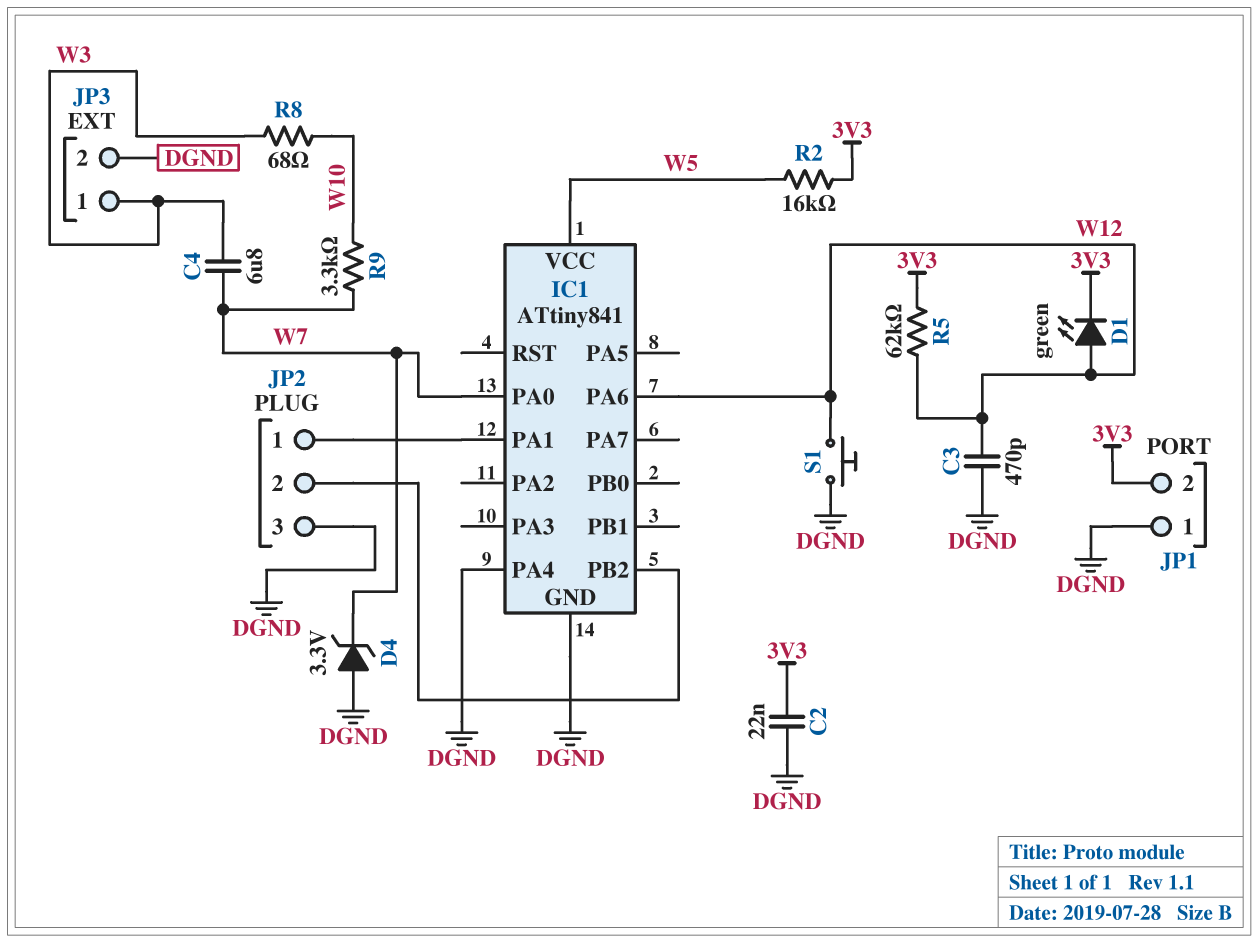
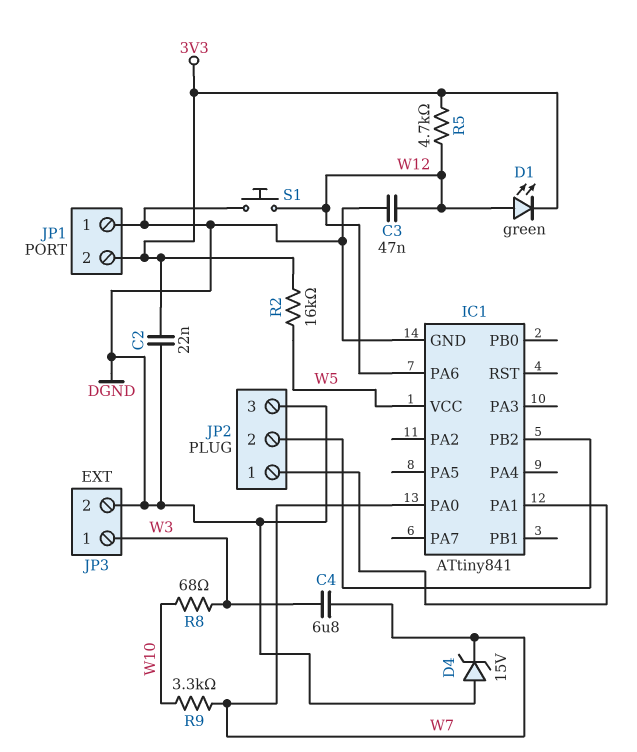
C3: 470pF (DGND, W12) -> 47nF (DGND, W12)
D4: zener 3.3V (A DGND, K W7) -> zener 15V (A DGND, K W7)
IC1 pin PA4: DGND -> none
R5: 62k (3V3, W12) -> 4.7k (3V3, W12)

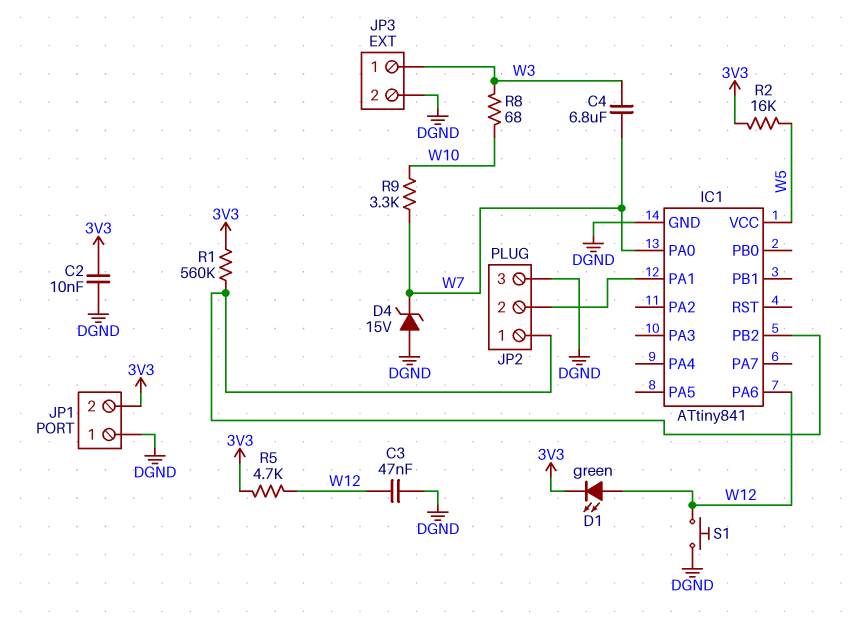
C2: 22nF (3V3, DGND) -> 10nF (3V3, DGND)
JP2 pin 1: IC1/PA1 -> IC1/PB2
JP2 pin 2: IC1/PB2 -> IC1/PA1
R1: none -> 560k (3V3, IC1/PB2)

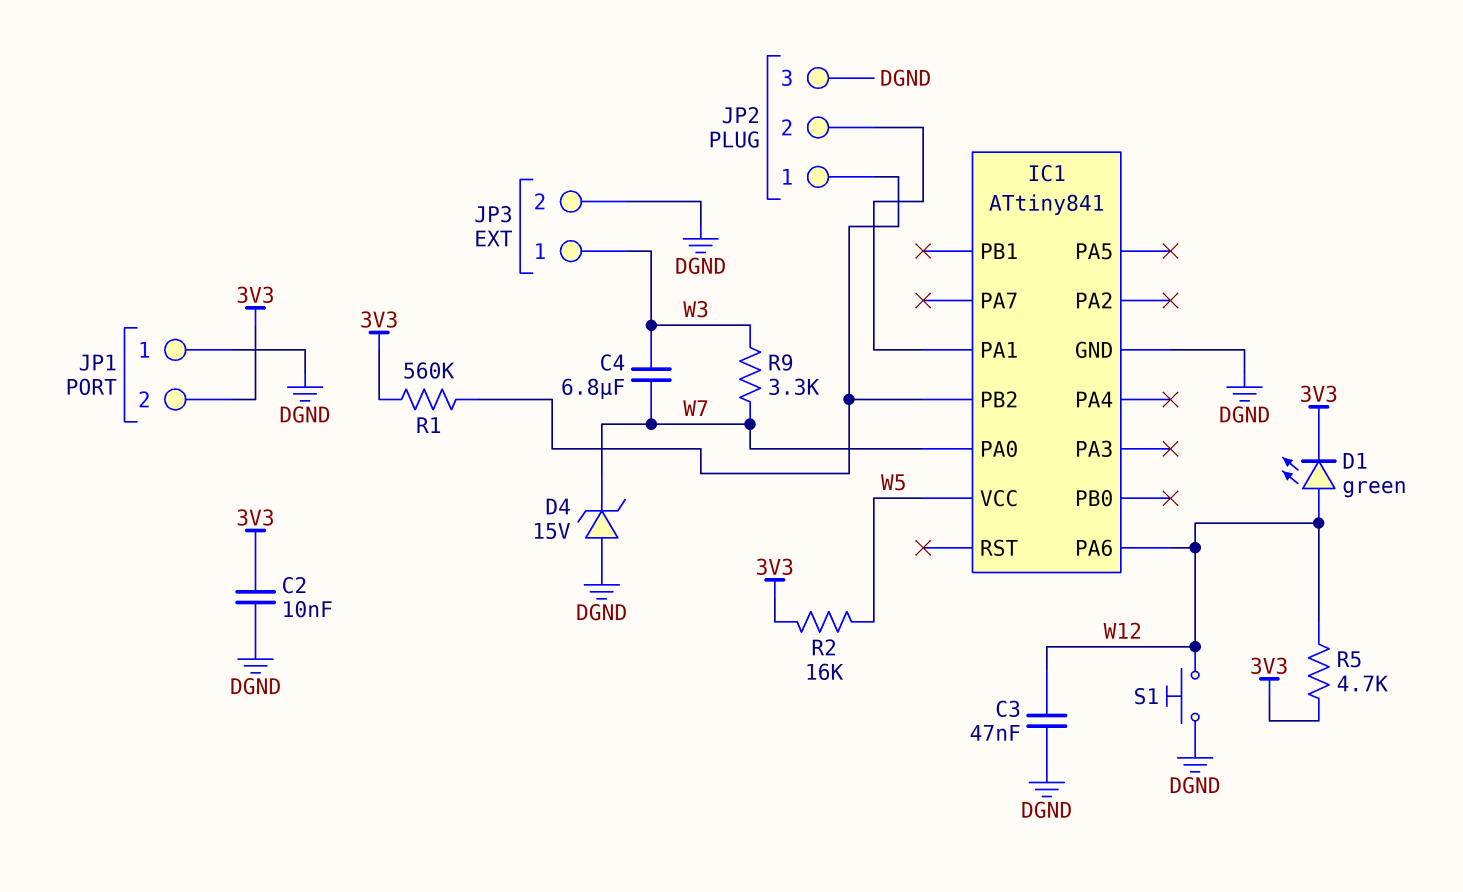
R8: 68 (W3, W10) -> none
R9: 3.3k (W7, W10) -> 3.3k (W3, W7)

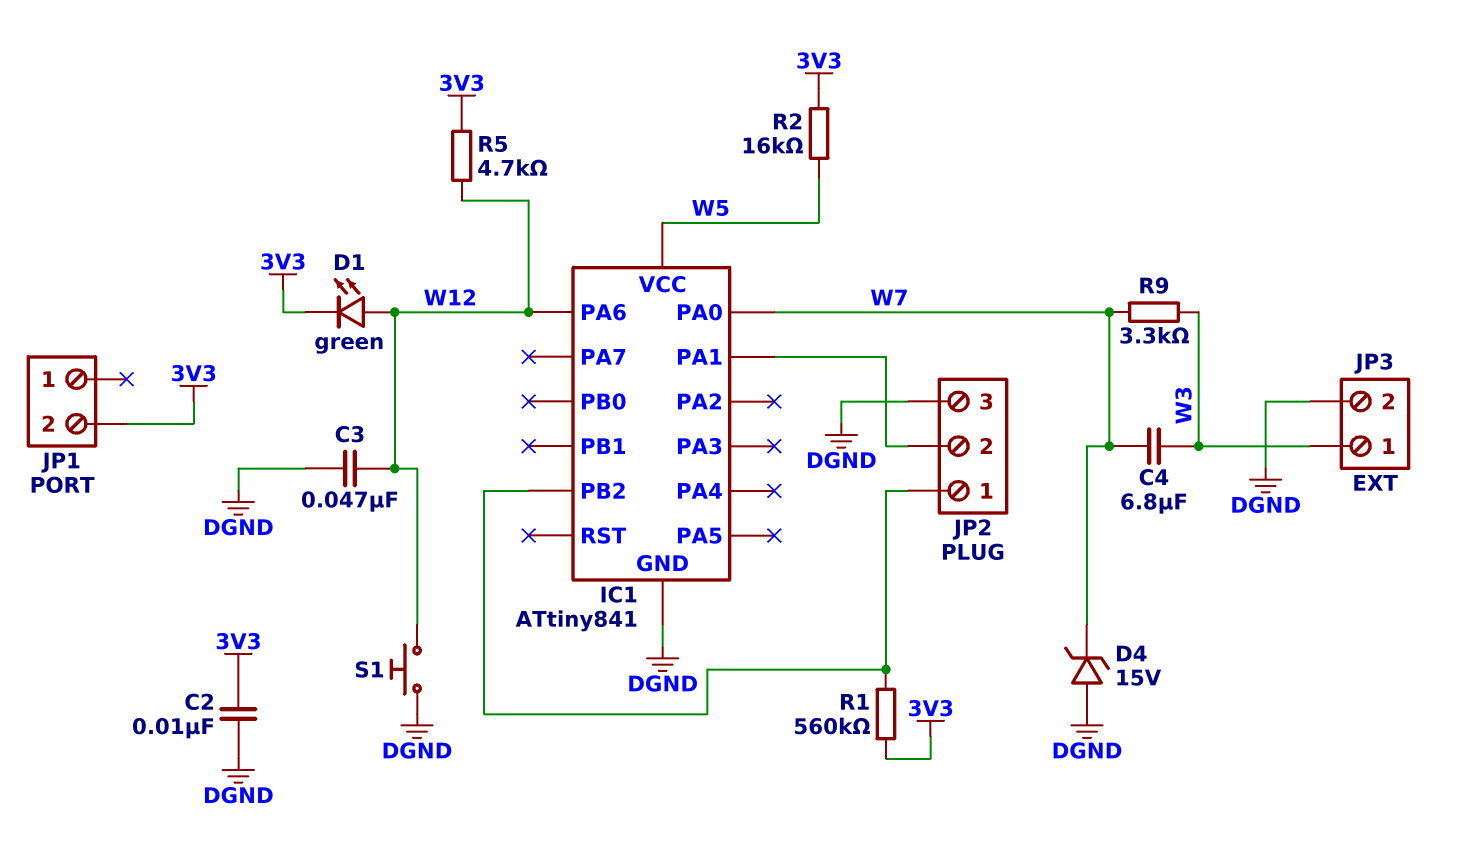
JP1 pin 1: DGND -> none

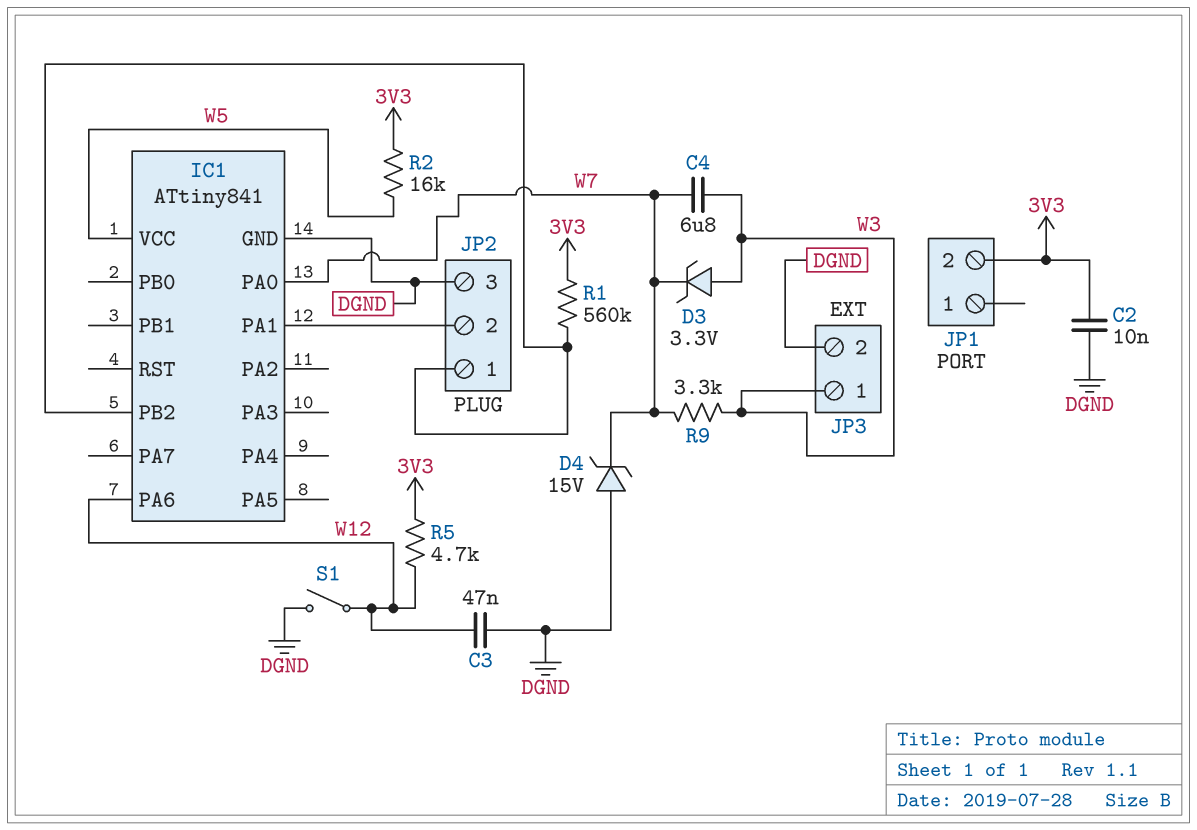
D1: LED green (A W12, K 3V3) -> none
D3: none -> zener 3.3V (A W3, K W7)
S1: button (DGND, W12) -> switch (DGND, W12)

